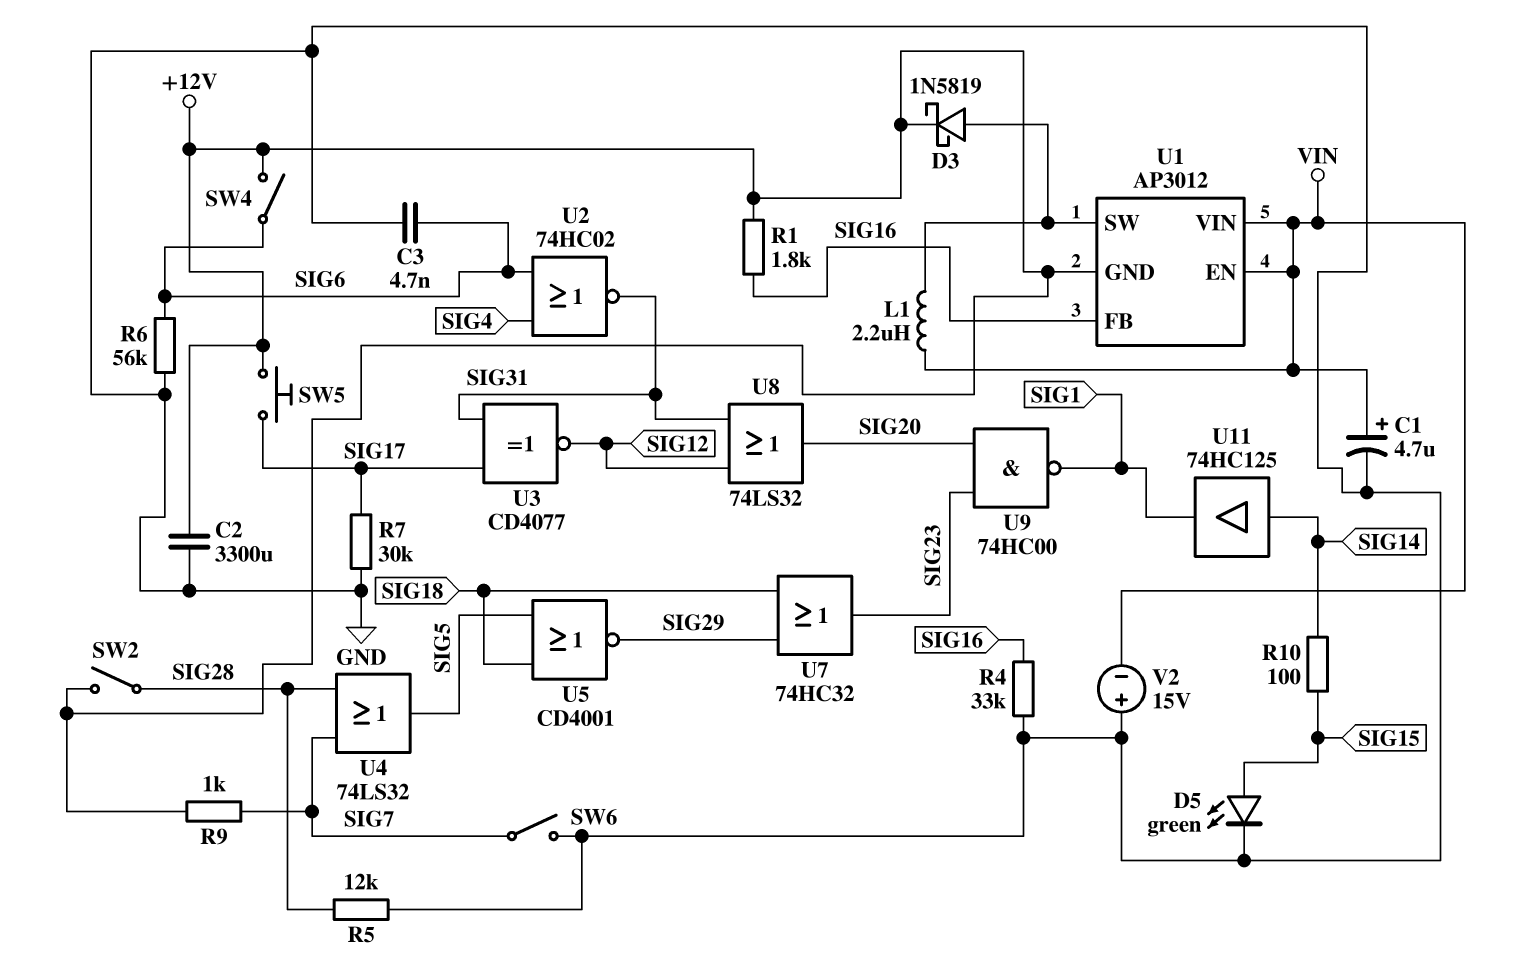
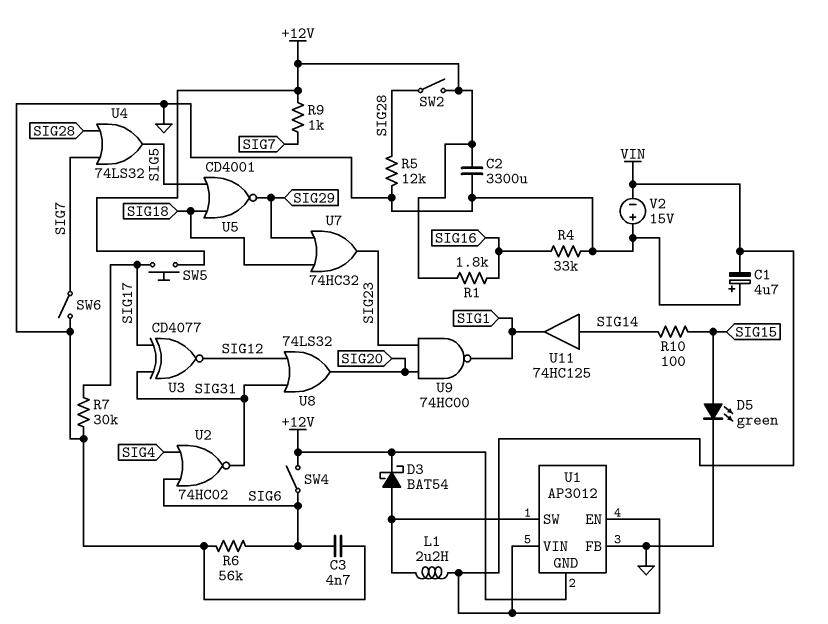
C1: 4.7uF (plus VIN, minus GND) -> 4.7uF (plus GND, minus VIN)
D3: schottky 1N5819 (A U1/SW, K +12V) -> schottky BAT54 (A U1/SW, K +12V)
U1 pin FB: SIG16 -> GND

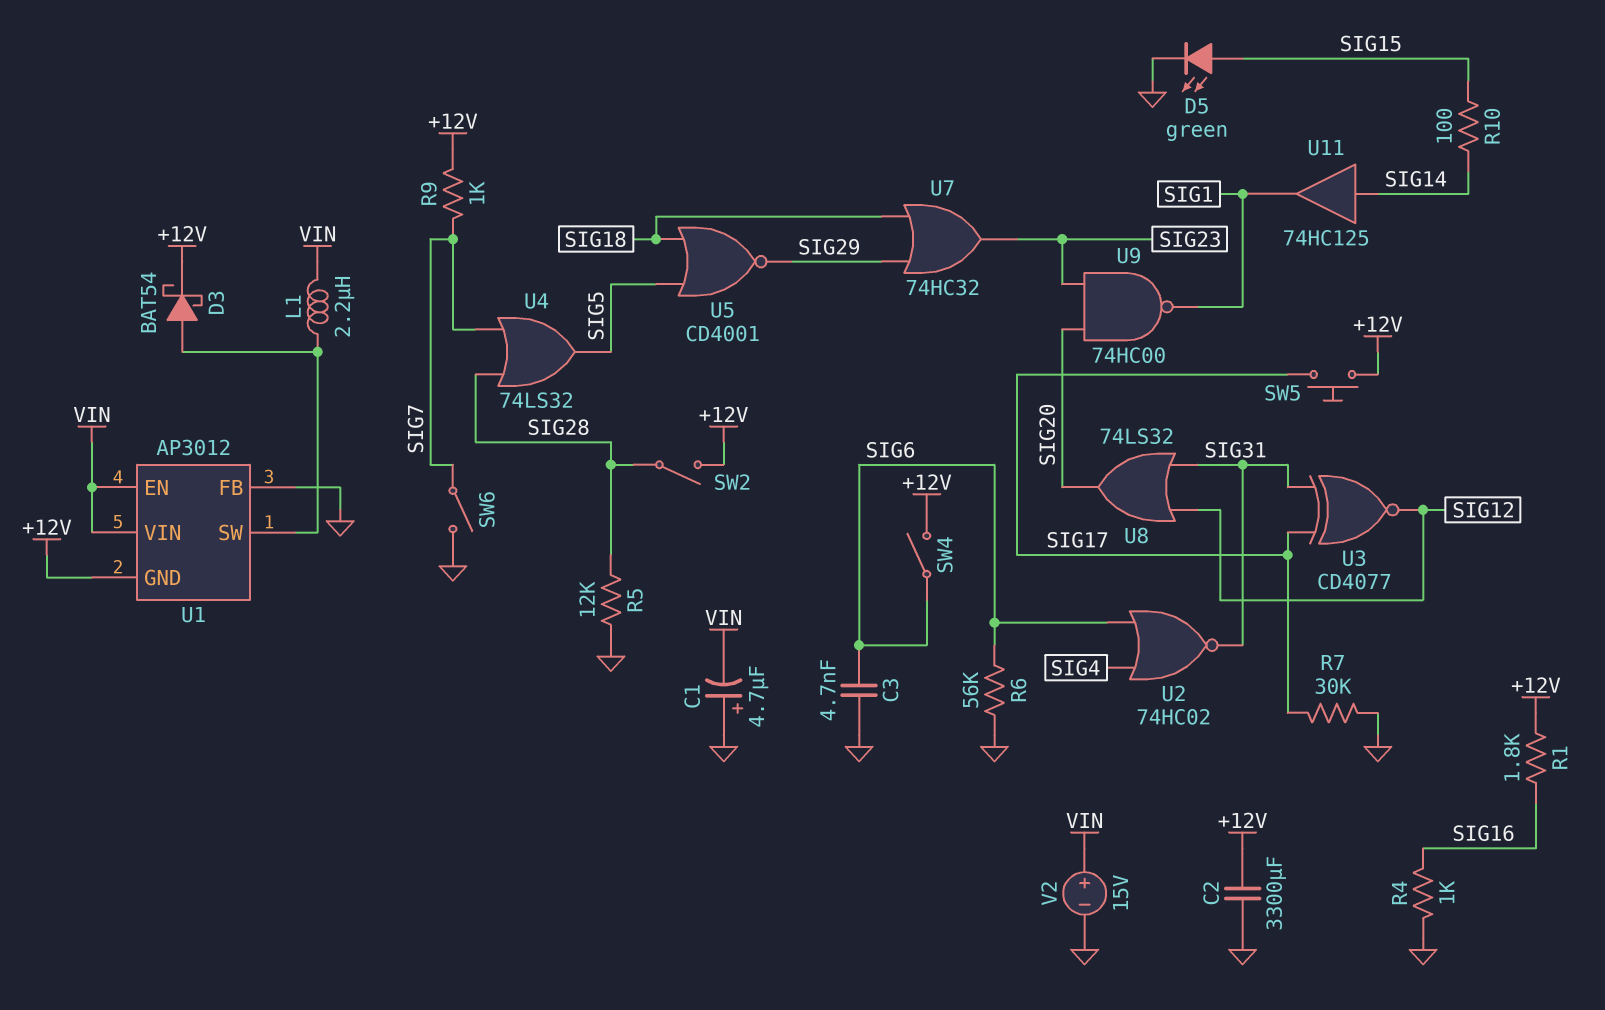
R4: 33k (GND, SIG16) -> 1k (GND, SIG16)
V2: 15V (plus GND, minus VIN) -> 15V (plus VIN, minus GND)

